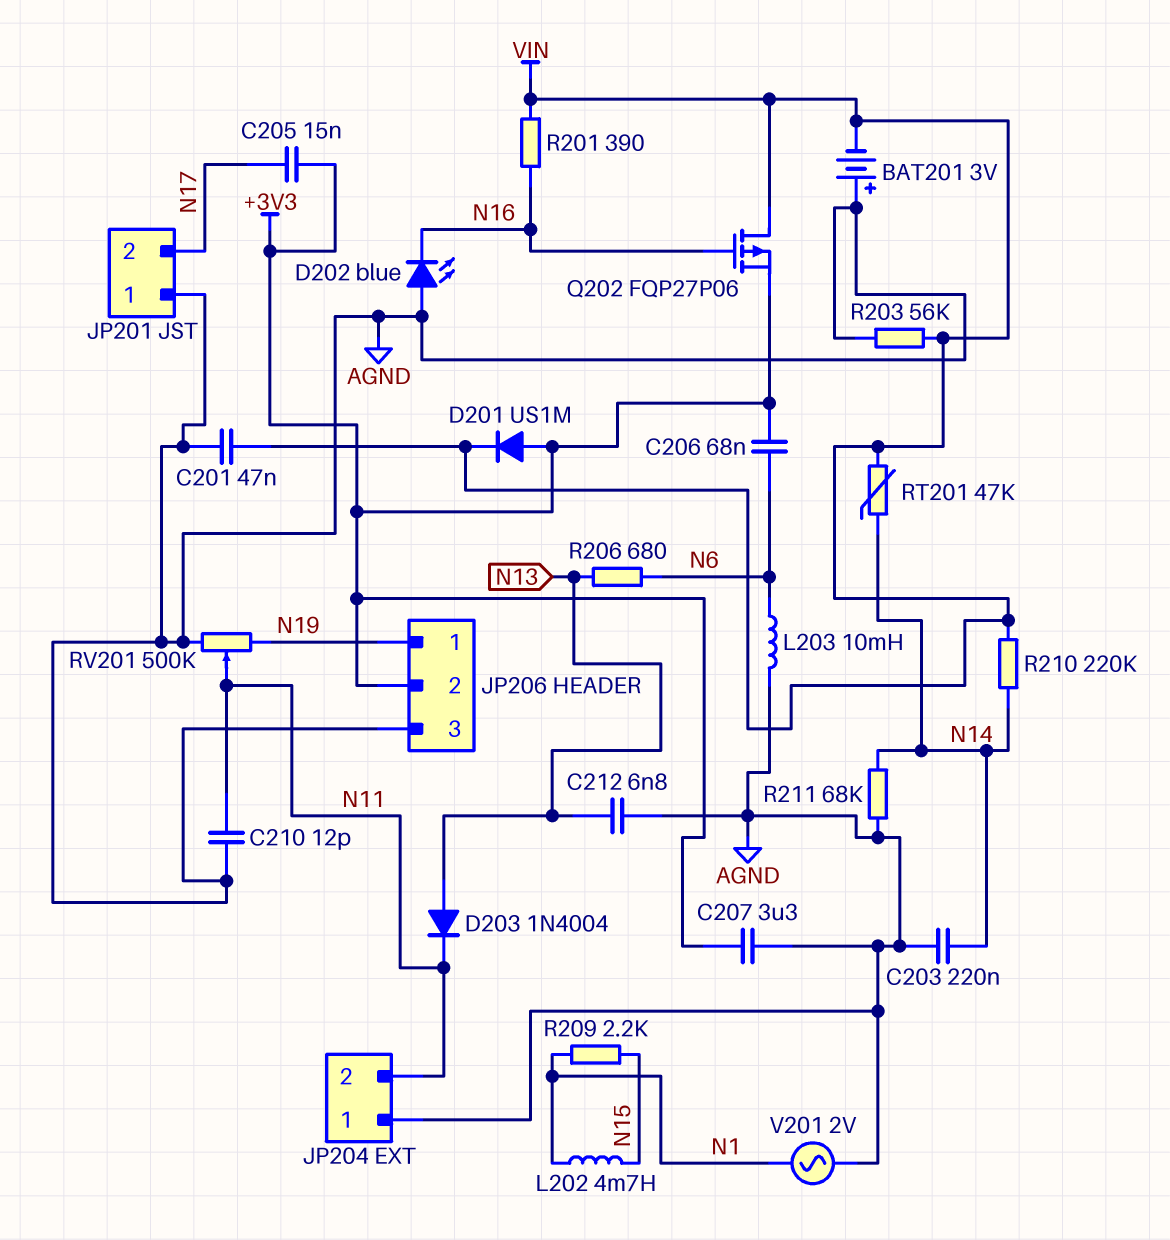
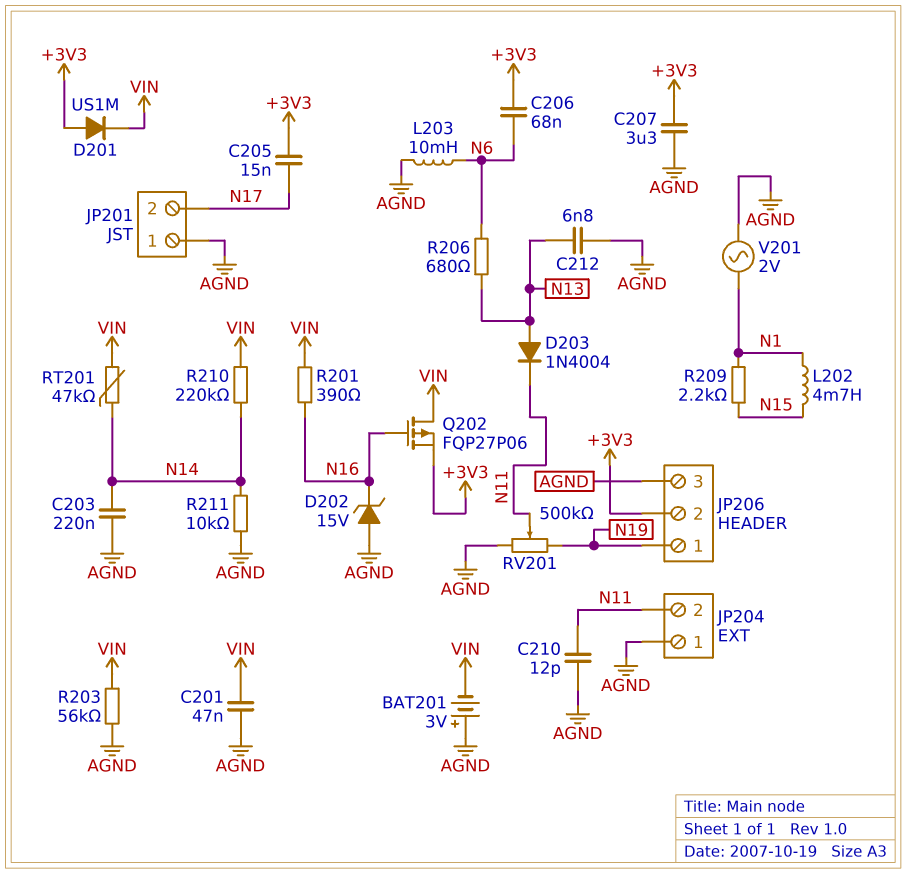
D202: LED blue (A AGND, K N16) -> zener 15V (A AGND, K N16)
R211: 68k (AGND, N14) -> 10k (AGND, N14)

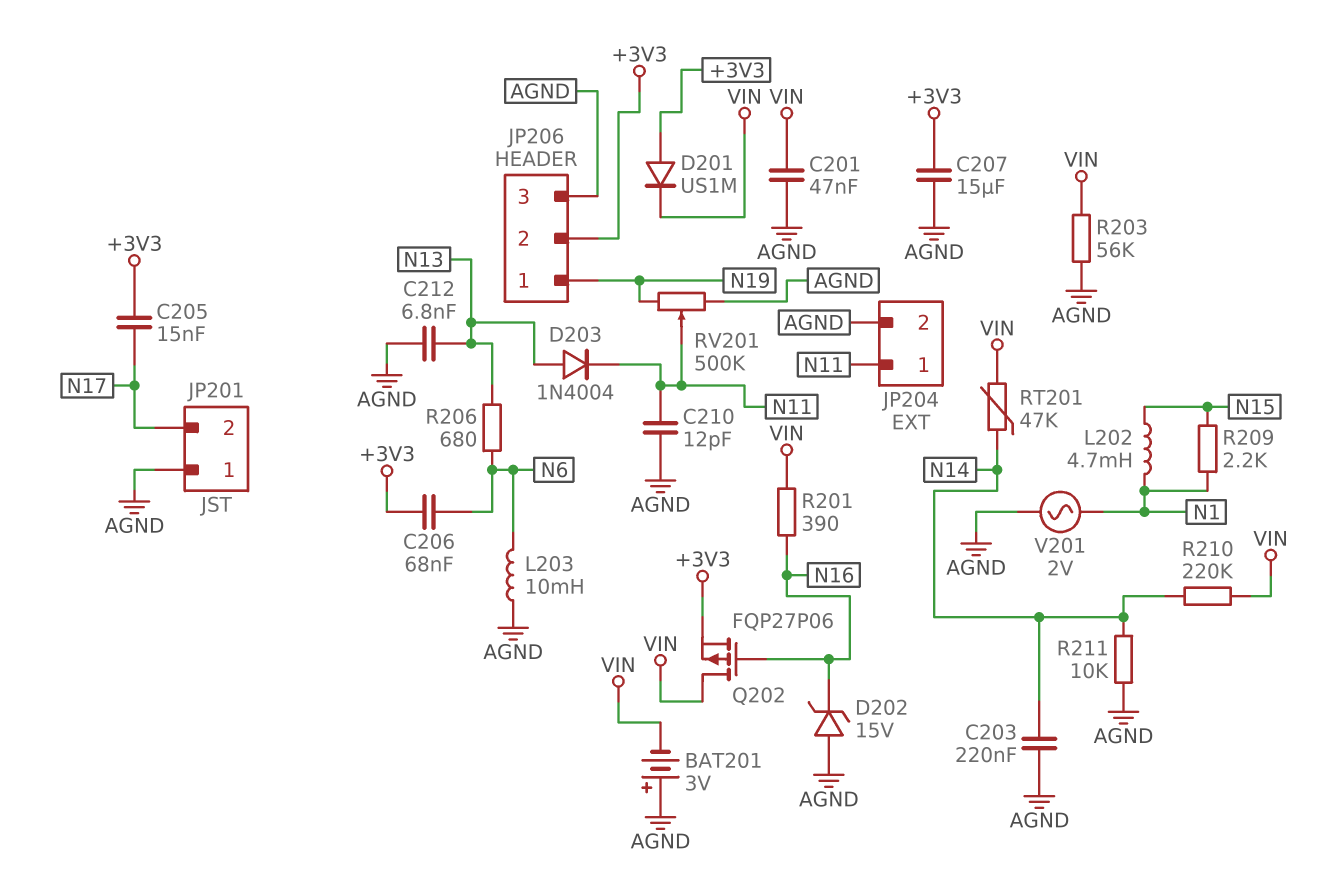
C207: 3.3uF (+3V3, AGND) -> 15uF (+3V3, AGND)
JP204 pin 1: AGND -> N11
JP204 pin 2: N11 -> AGND

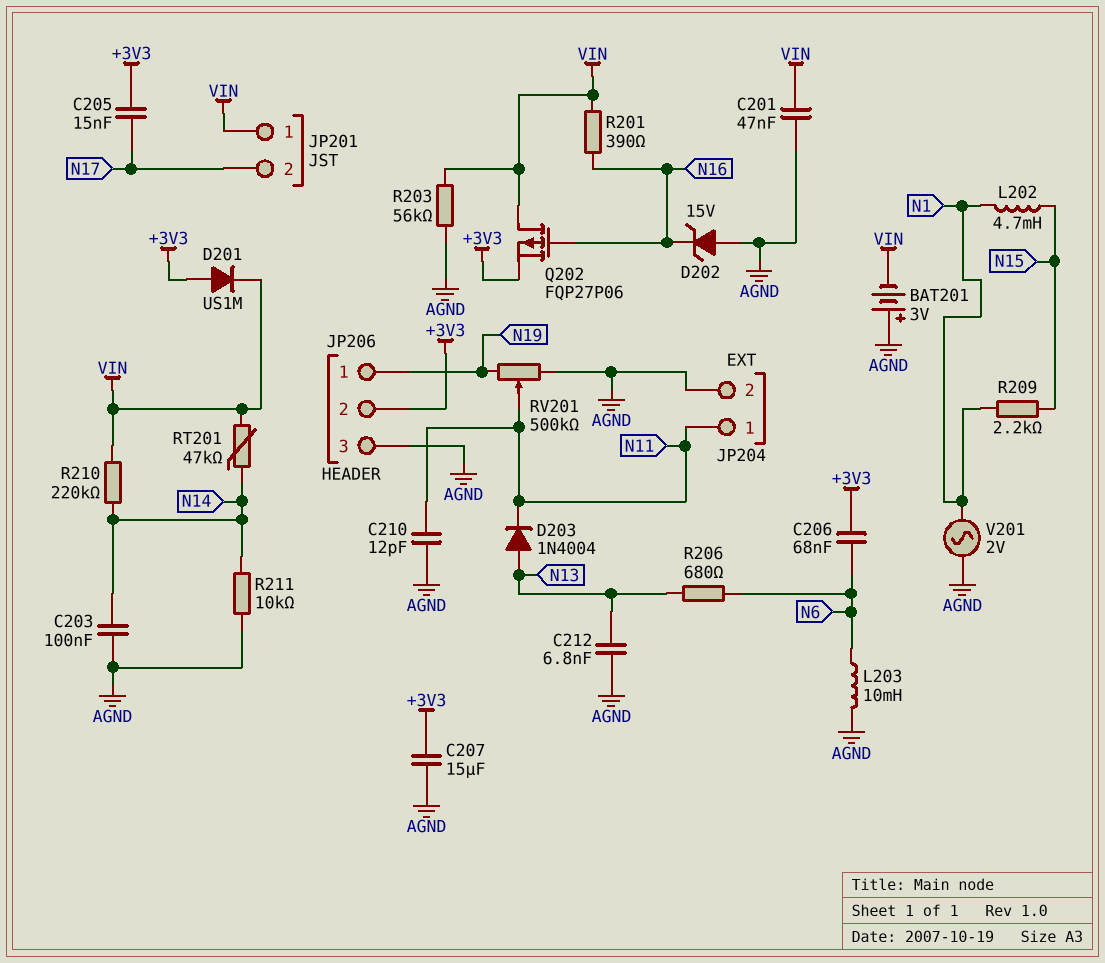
C203: 220nF (AGND, N14) -> 100nF (AGND, N14)
JP201 pin 1: AGND -> VIN

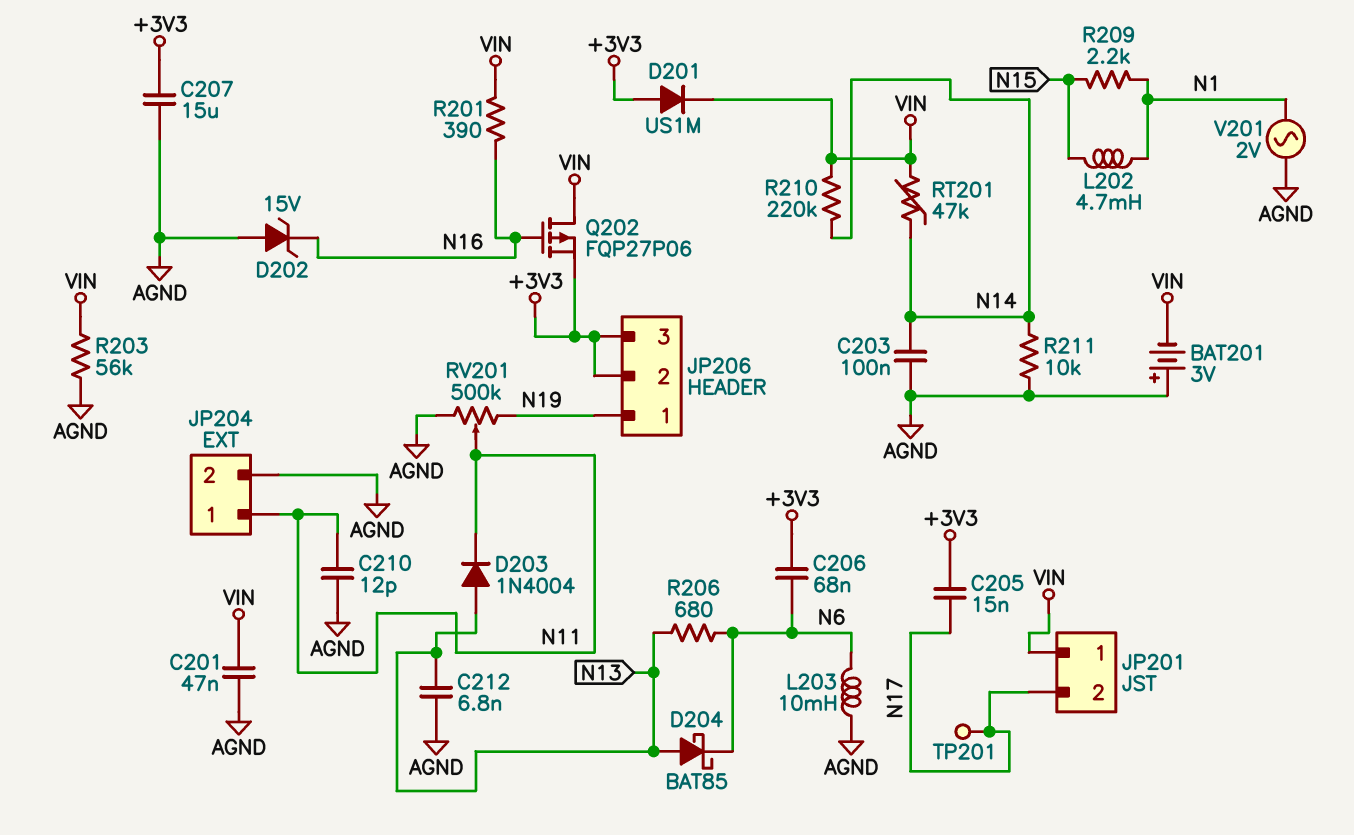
D204: none -> schottky BAT85 (A N13, K N6)
JP206 pin 3: AGND -> +3V3
TP201: none -> test point (N17)

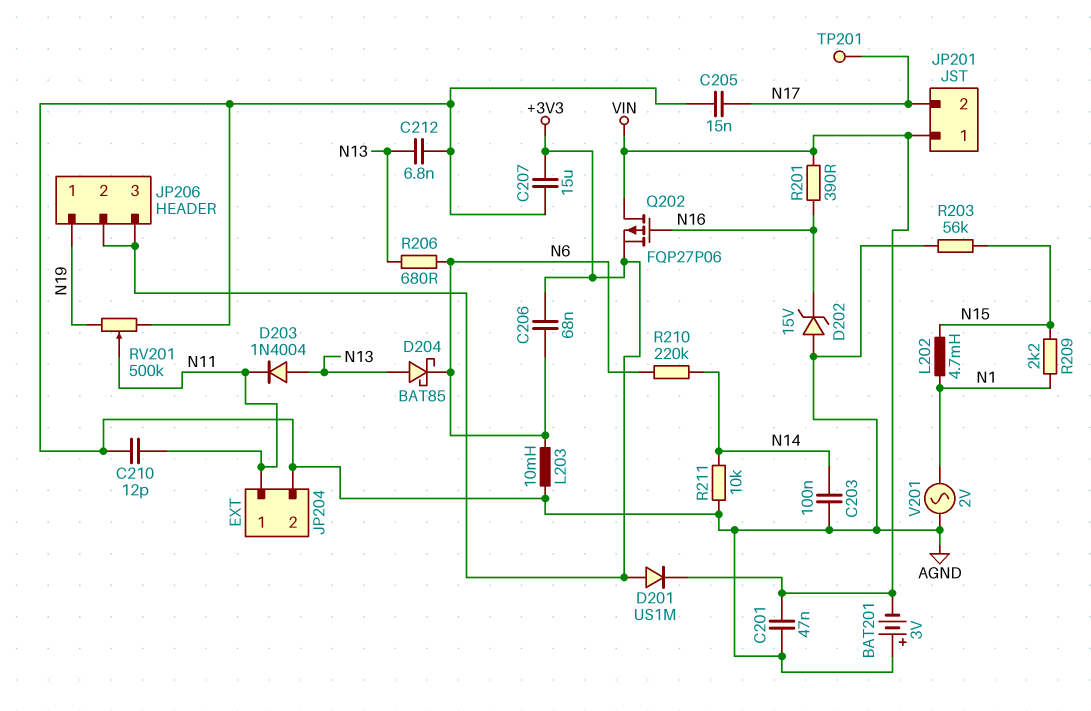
C205: 15nF (+3V3, N17) -> 15nF (AGND, N17)
R203: 56k (AGND, VIN) -> 56k (AGND, N15)
R210: 220k (N14, VIN) -> 220k (N6, N14)
RT201: 47k (N14, VIN) -> none

